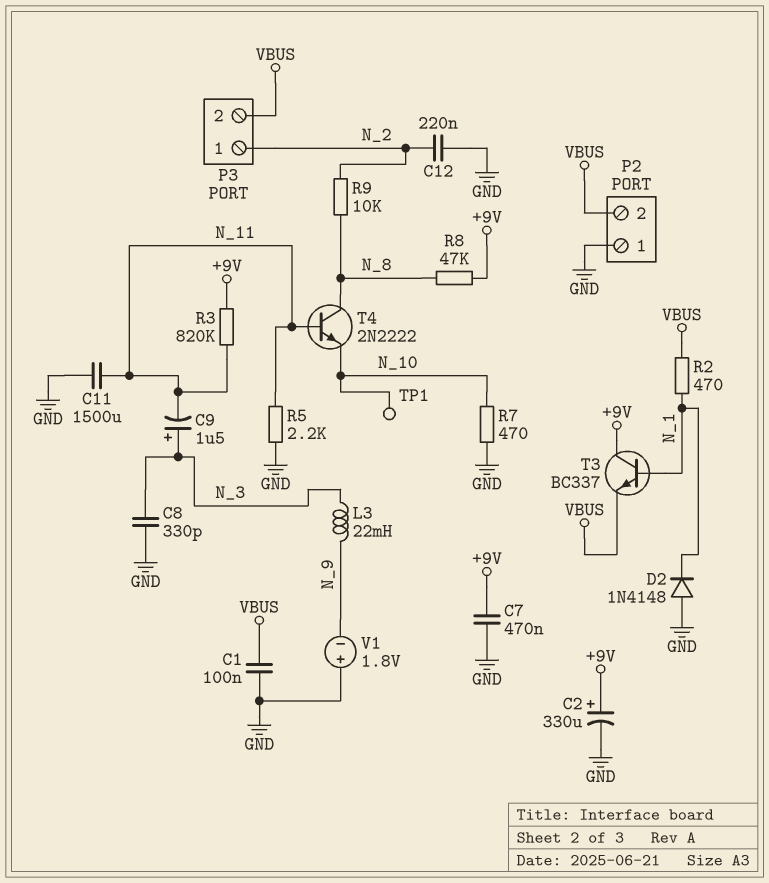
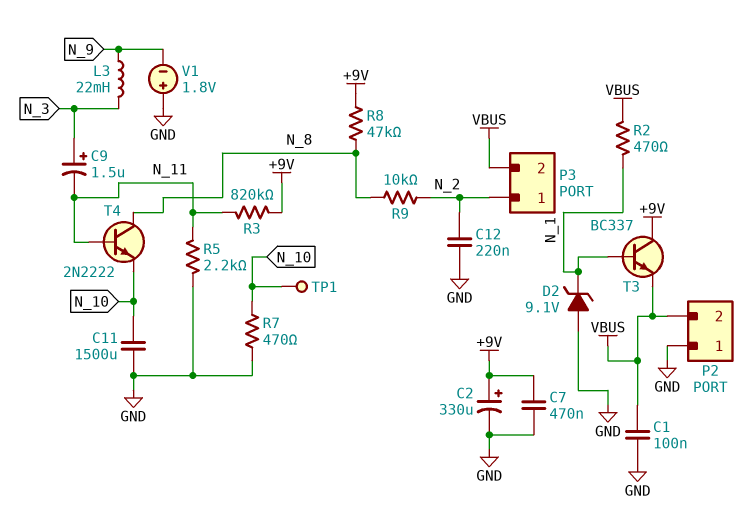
C8: 330pF (GND, N_3) -> none
C11: 1500uF (GND, N_11) -> 1500uF (GND, N_10)
D2: diode 1N4148 (A GND, K N_1) -> zener 9.1V (A GND, K N_1)

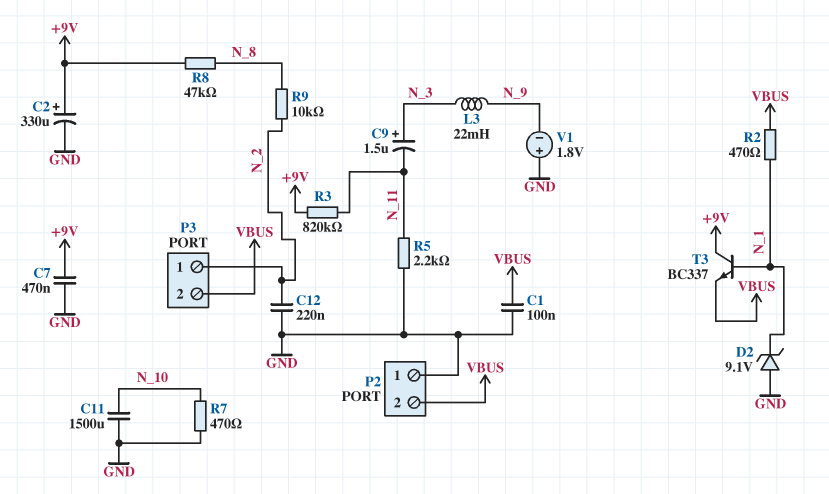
T4: NPN 2N2222 (B N_11, C N_8, E N_10) -> none
TP1: test point (N_10) -> none

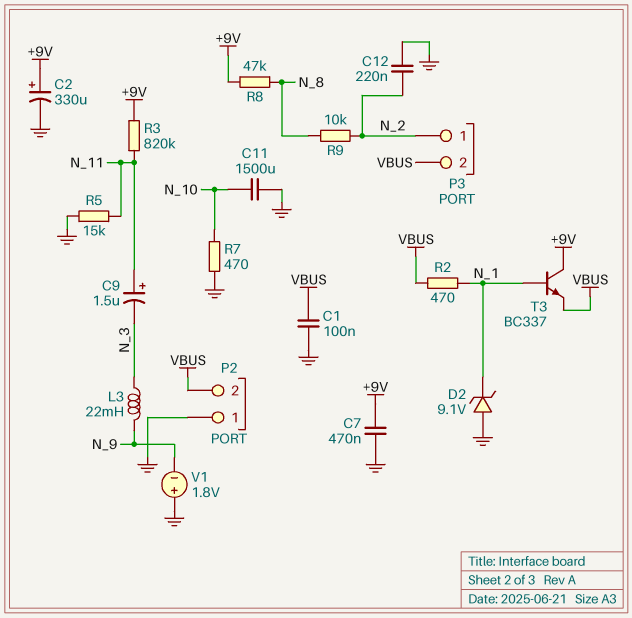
C9: 1.5uF (plus N_3, minus N_11) -> 1.5uF (plus N_11, minus N_3)
R5: 2.2k (GND, N_11) -> 15k (GND, N_11)

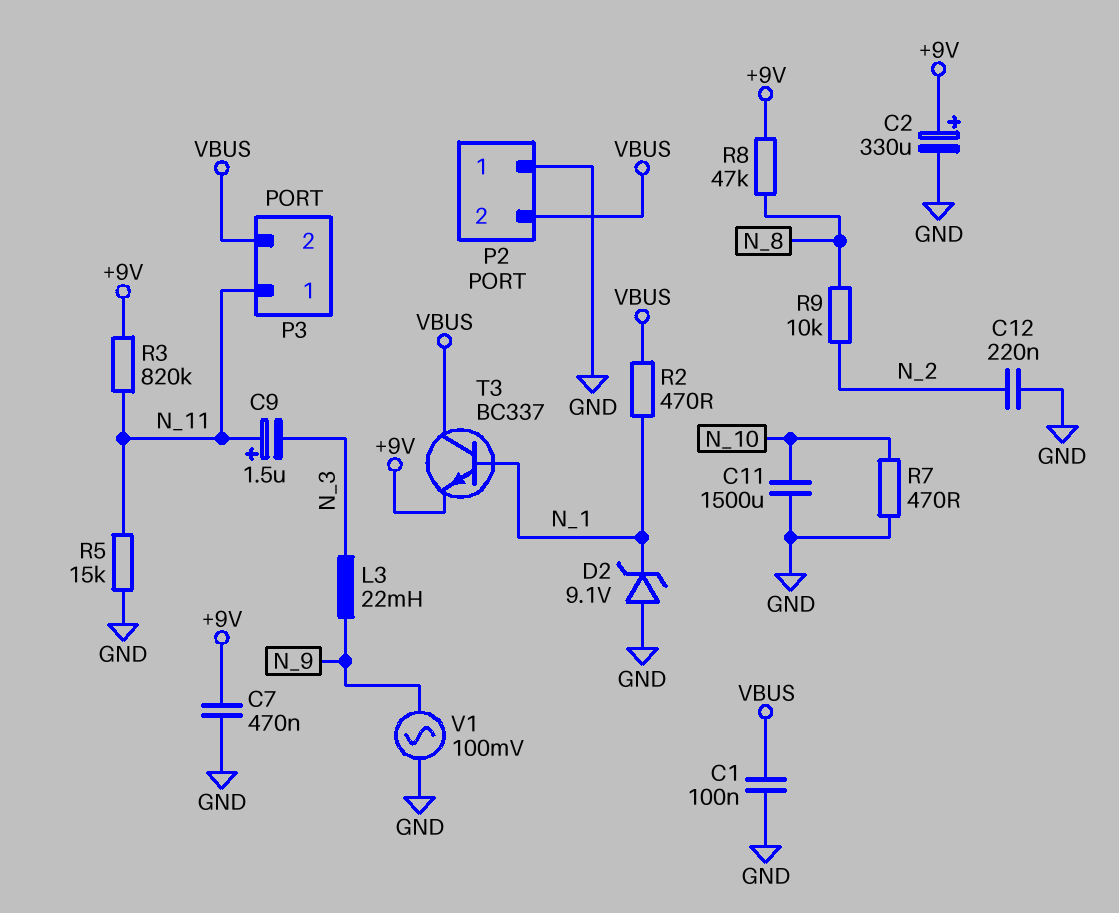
P3 pin 1: N_2 -> N_11
T3: NPN BC337 (B N_1, C +9V, E VBUS) -> NPN BC337 (B N_1, C VBUS, E +9V)
V1: 1.8V (plus GND, minus N_9) -> AC 100mV (GND, N_9)

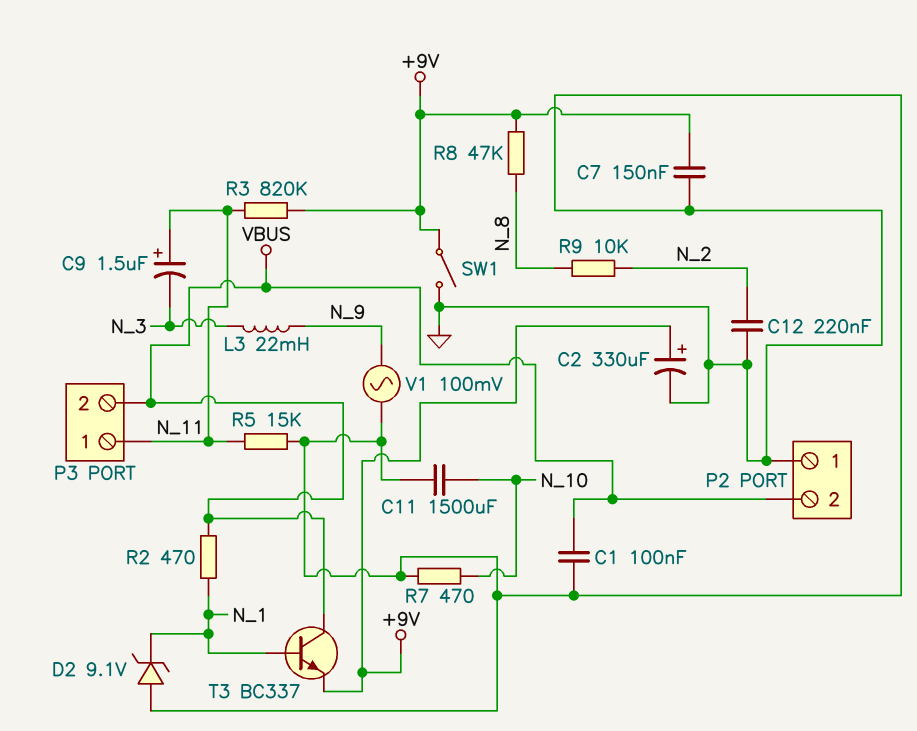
C7: 470nF (+9V, GND) -> 150nF (+9V, GND)
SW1: none -> switch (+9V, GND)

